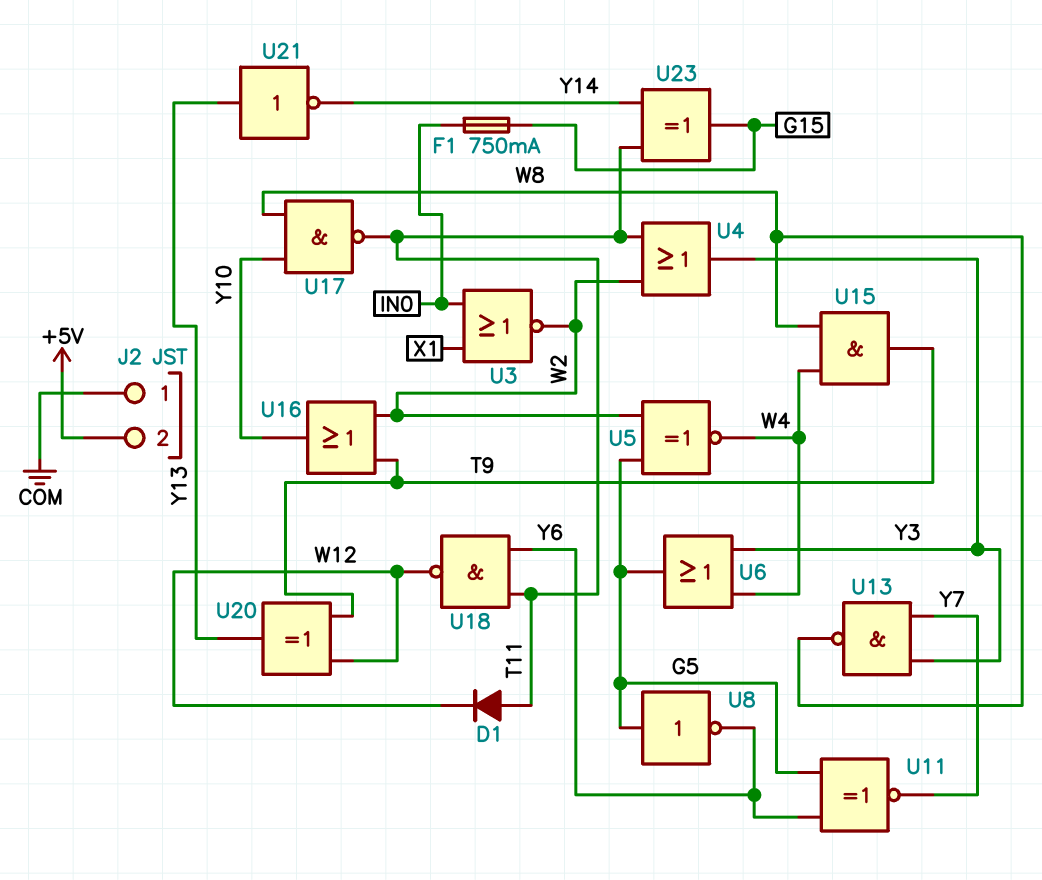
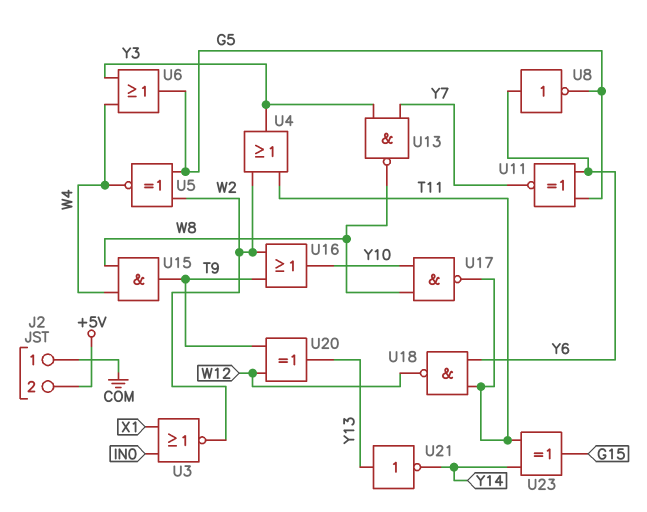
D1: diode (A T11, K W12) -> none
F1: 750mA (G15, IN0) -> none
U8: NOT (in G5, out Y6) -> NOT (in Y6, out G5)

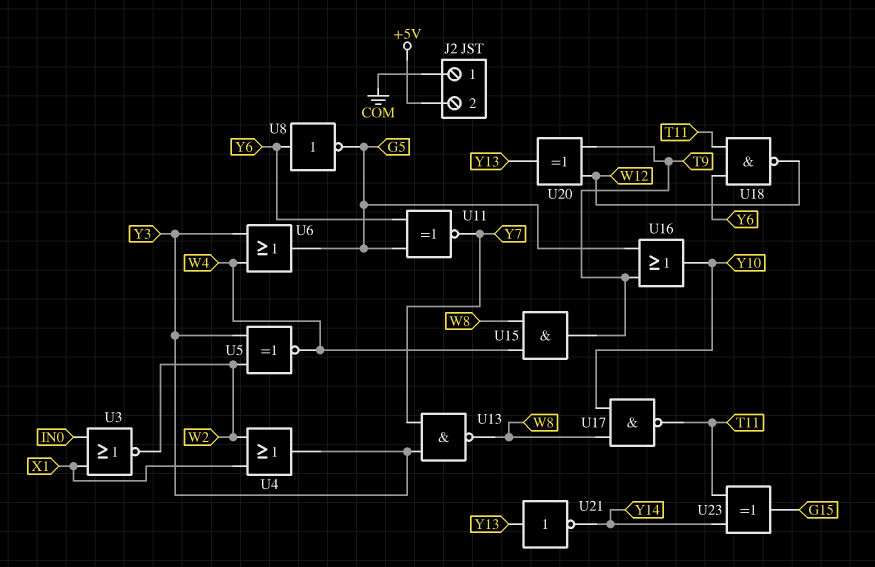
U4: OR (in T11, in W2, out Y3) -> OR (in W2, in X1, out Y3)
U5: XNOR (in G5, in W2, out W4) -> XNOR (in W2, in Y3, out W4)
U16: OR (in T9, in W2, out Y10) -> OR (in G5, in T9, out Y10)

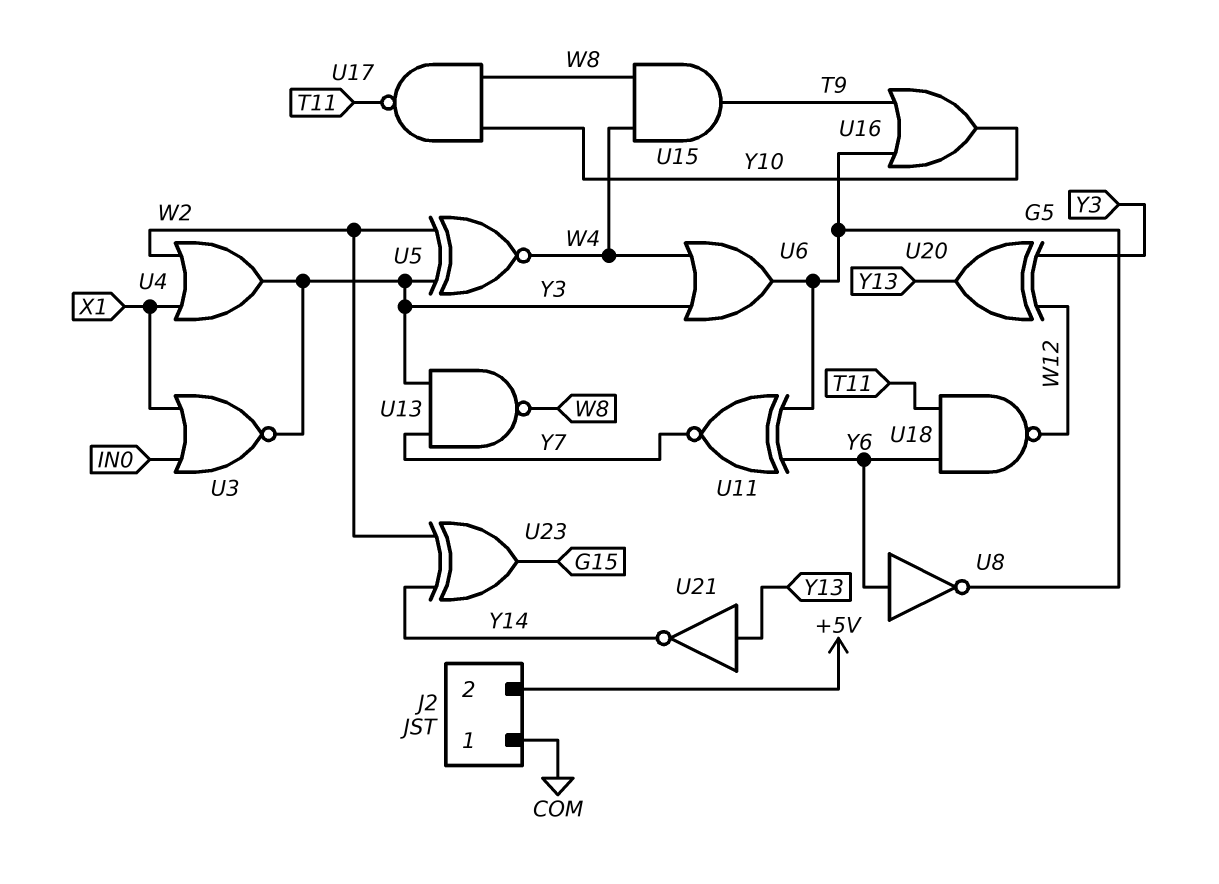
U3: NOR (in IN0, in X1, out W2) -> NOR (in IN0, in X1, out Y3)
U20: XOR (in T9, in W12, out Y13) -> XOR (in W12, in Y3, out Y13)
U23: XOR (in T11, in Y14, out G15) -> XOR (in W2, in Y14, out G15)

